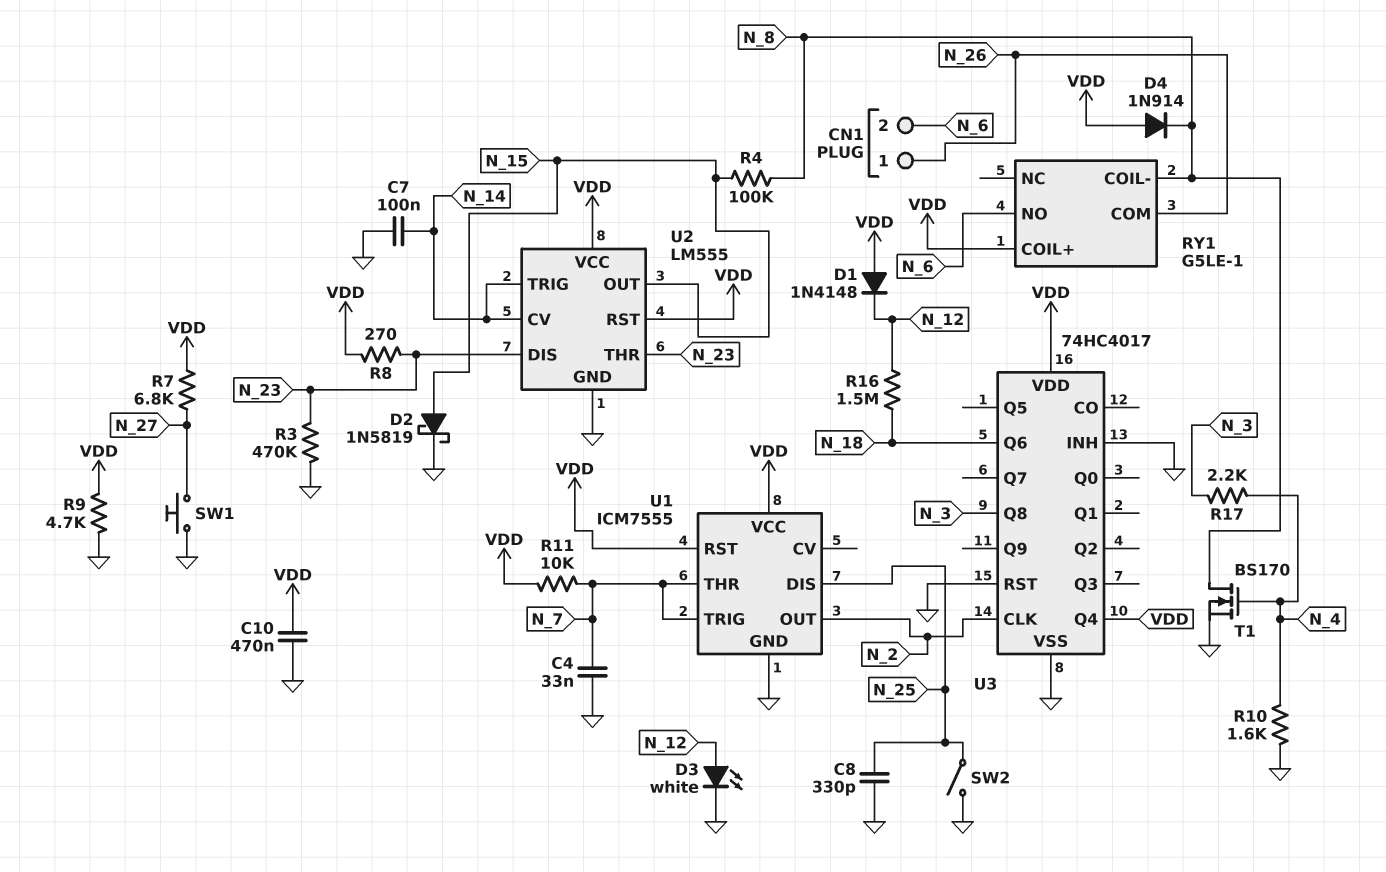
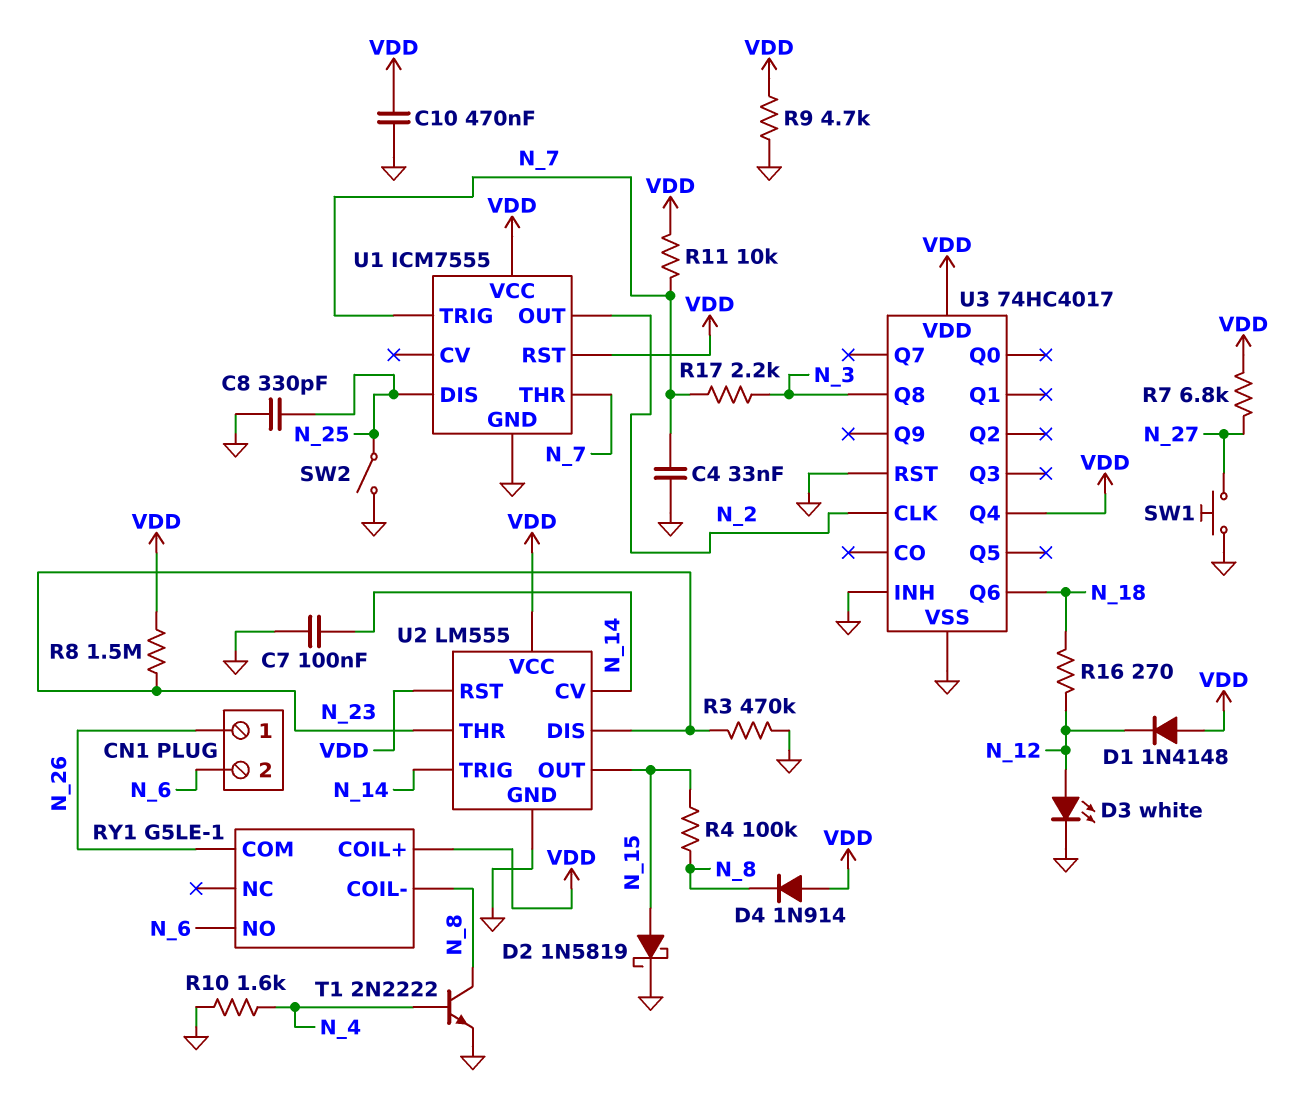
R8: 270 (N_23, VDD) -> 1.5M (N_23, VDD)
R16: 1.5M (N_12, N_18) -> 270 (N_12, N_18)
R17: 2.2k (N_3, N_4) -> 2.2k (N_3, N_7)
T1: NMOS BS170 (G N_4, D N_8, S GND) -> NPN 2N2222 (B N_4, C N_8, E GND)

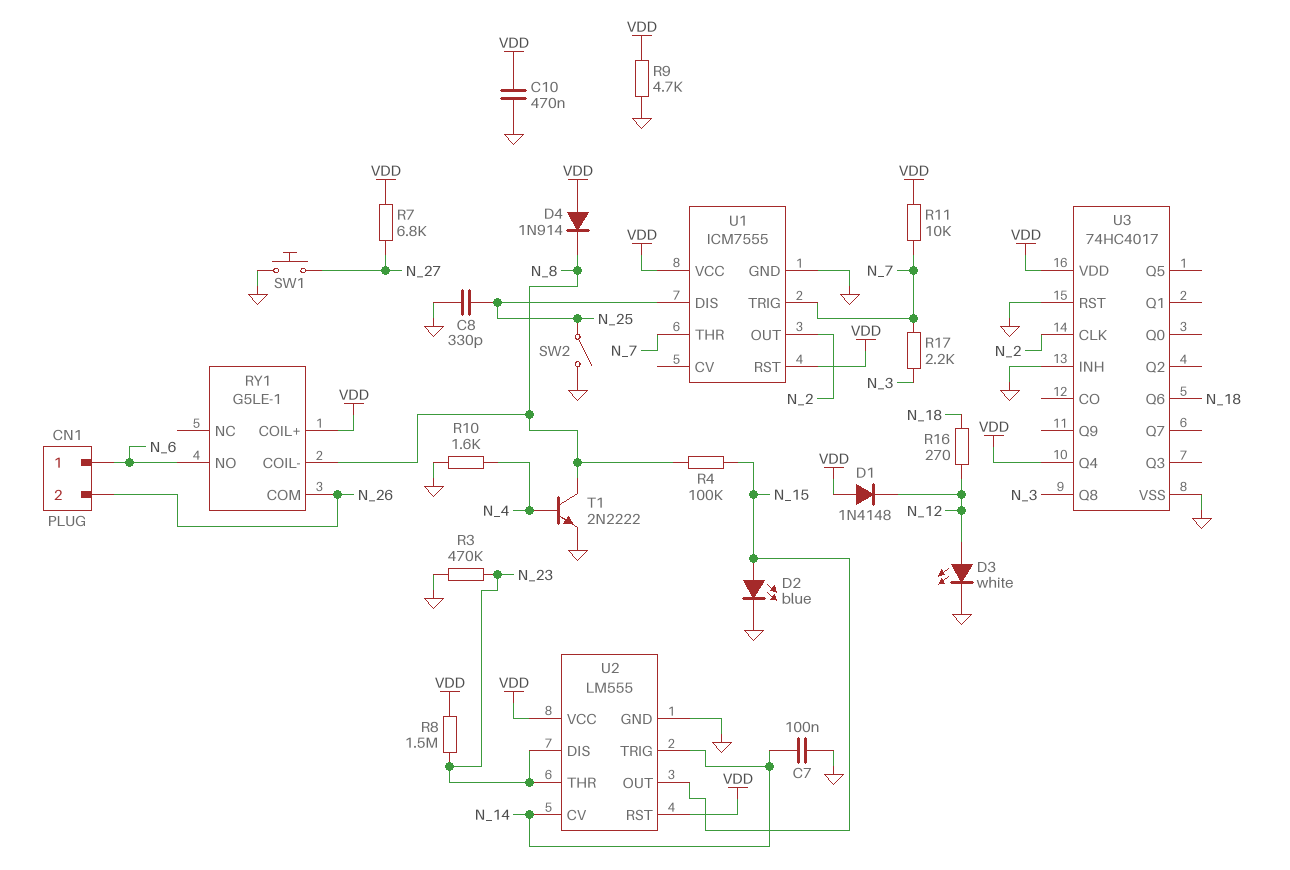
C4: 33nF (GND, N_7) -> none
CN1 pin 1: N_26 -> N_6
CN1 pin 2: N_6 -> N_26
D2: schottky 1N5819 (A N_15, K GND) -> LED blue (A N_15, K GND)

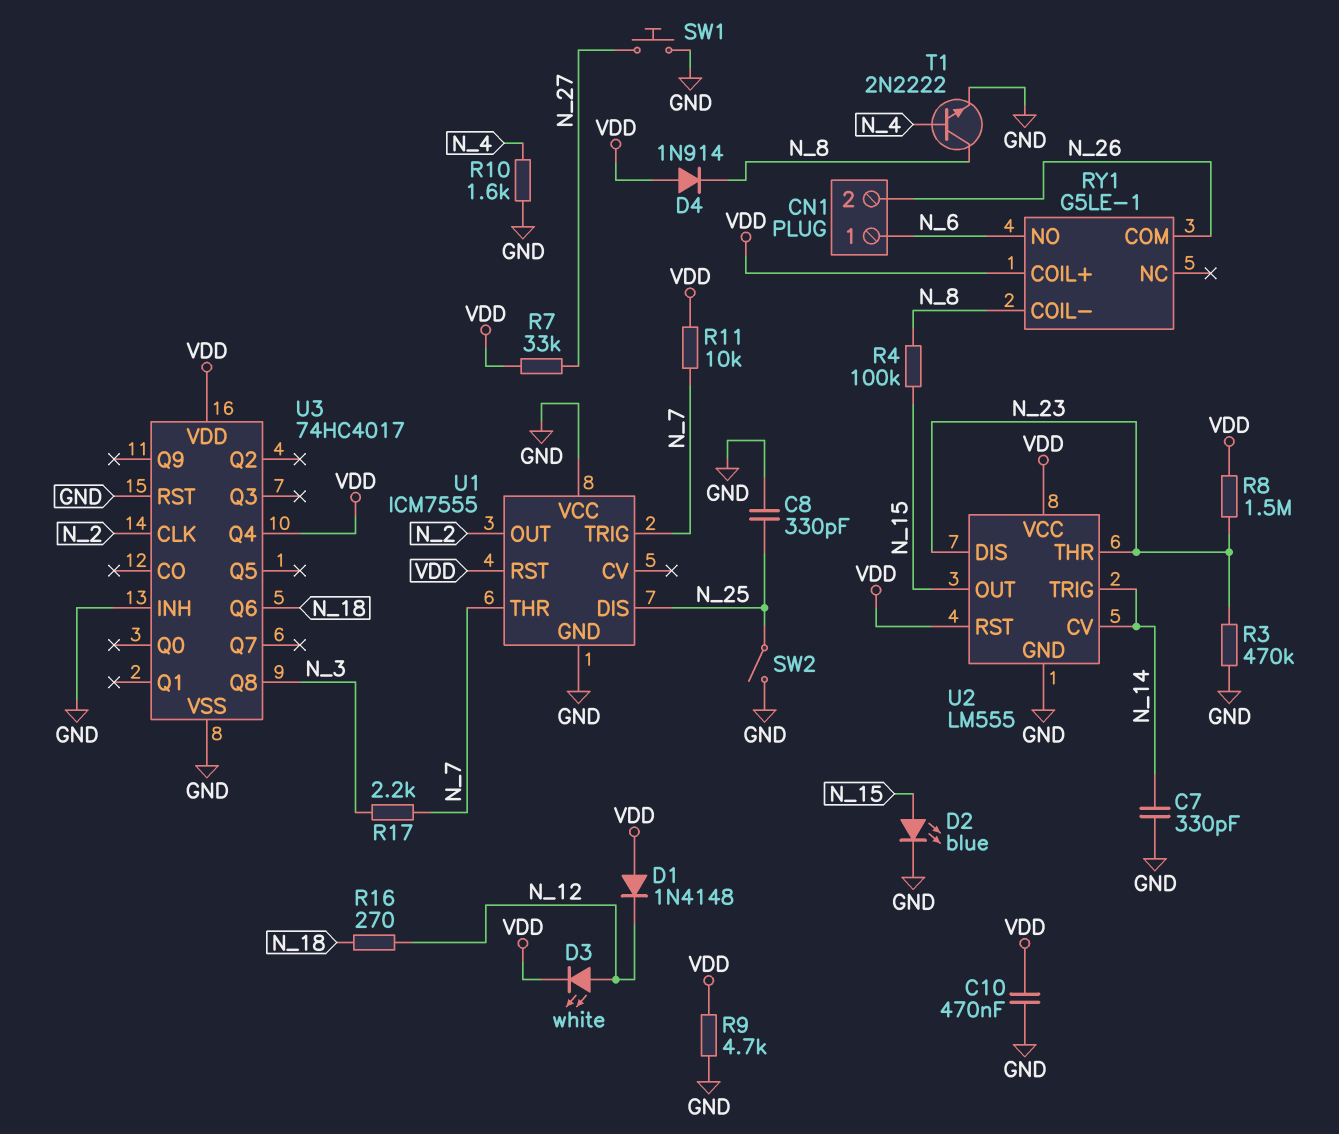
C7: 100nF (GND, N_14) -> 330pF (GND, N_14)
D3: LED white (A N_12, K GND) -> LED white (A N_12, K VDD)
R7: 6.8k (N_27, VDD) -> 33k (N_27, VDD)
U1 pin VCC: VDD -> GND

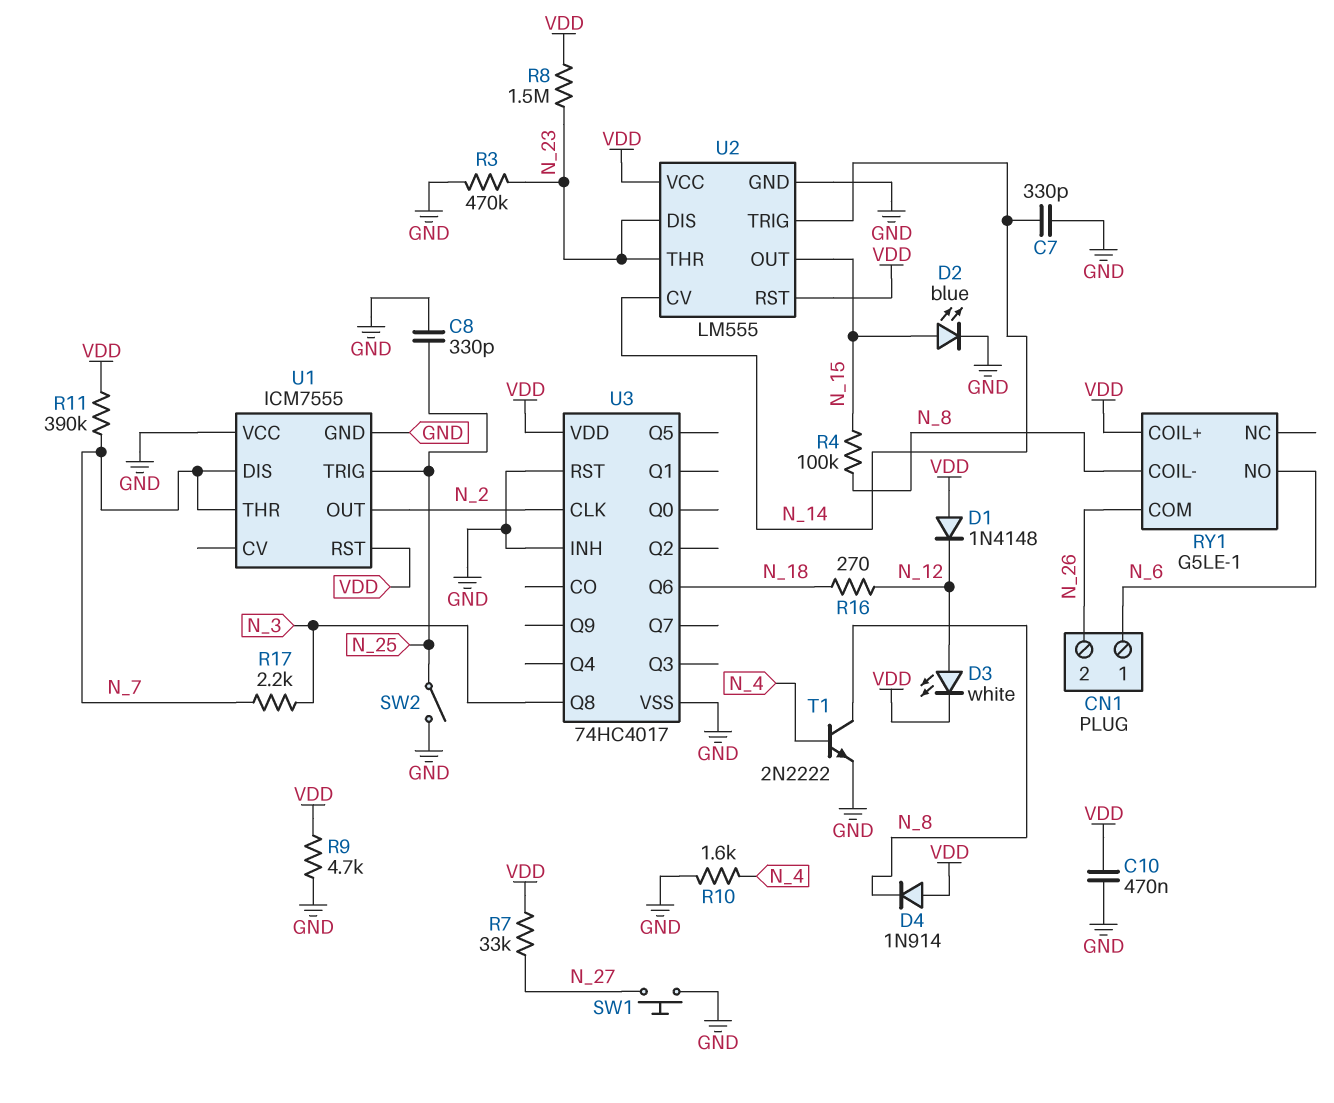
R11: 10k (N_7, VDD) -> 390k (N_7, VDD)
U1 pin DIS: N_25 -> N_7
U1 pin TRIG: N_7 -> N_25
U3 pin Q4: VDD -> none

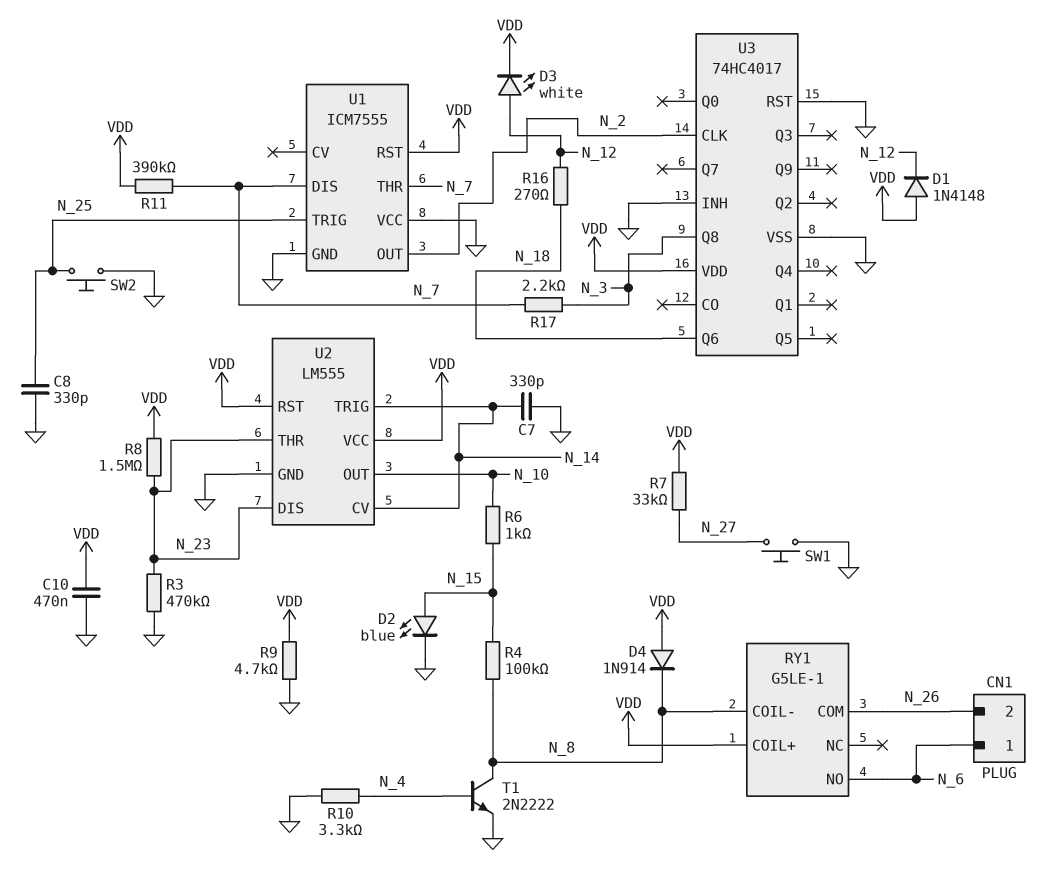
R6: none -> 1k (N_10, N_15)
R10: 1.6k (GND, N_4) -> 3.3k (GND, N_4)
SW2: switch (GND, N_25) -> button (GND, N_25)
U2 pin OUT: N_15 -> N_10

